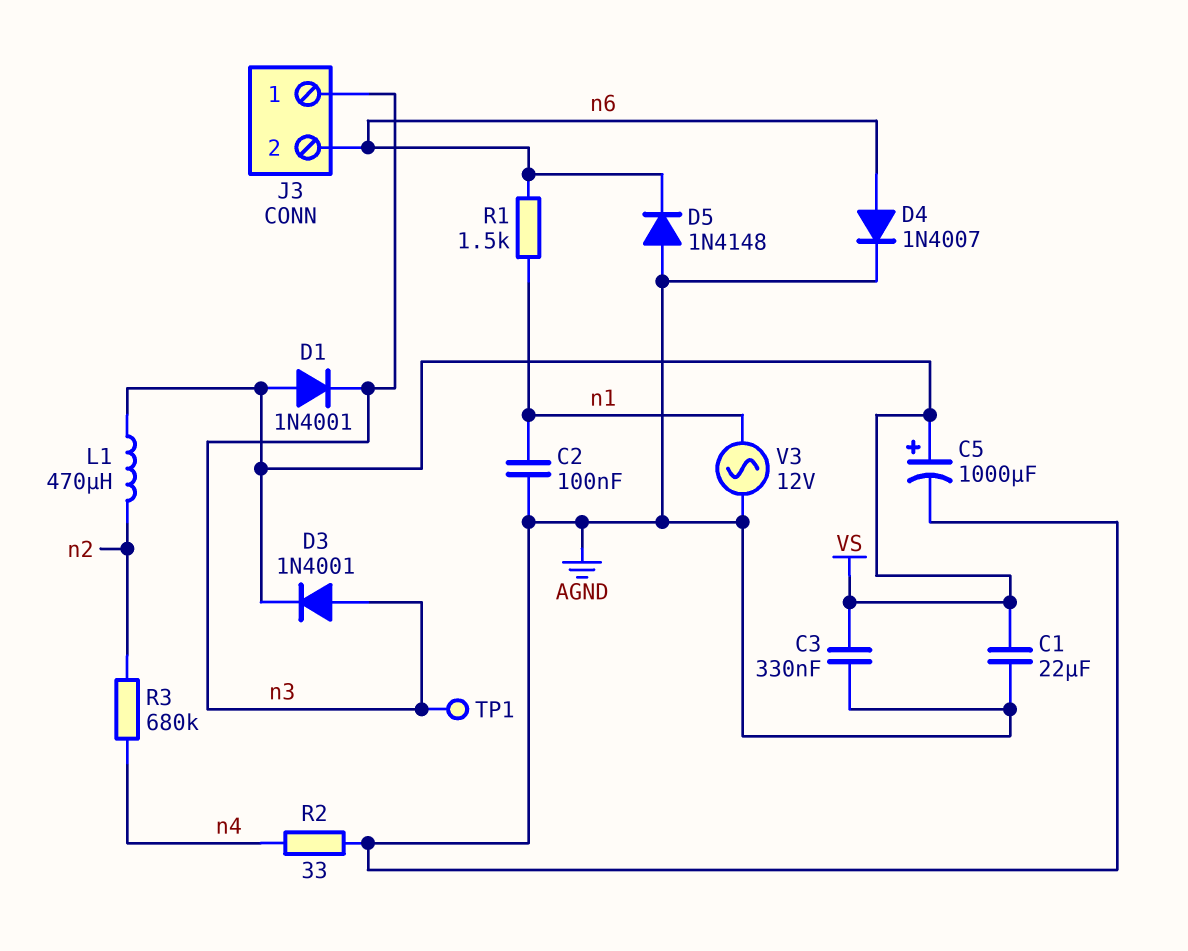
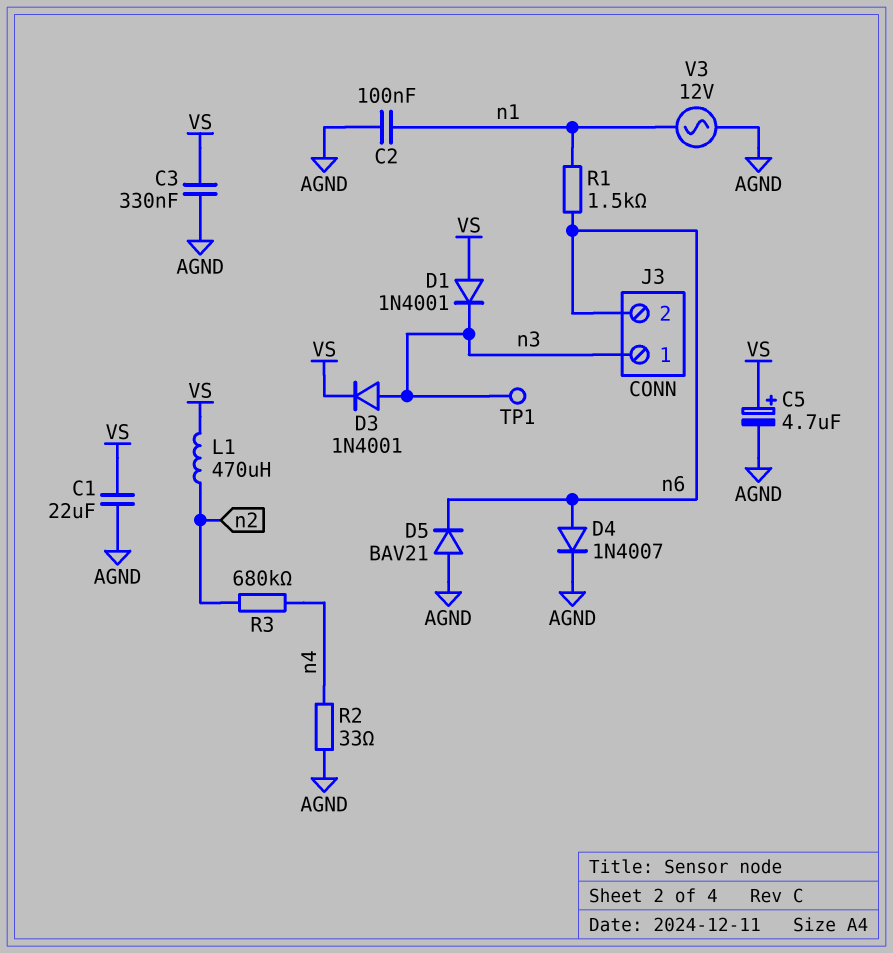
C5: 1000uF (plus VS, minus AGND) -> 4.7uF (plus VS, minus AGND)
D5: diode 1N4148 (A AGND, K n6) -> diode BAV21 (A AGND, K n6)

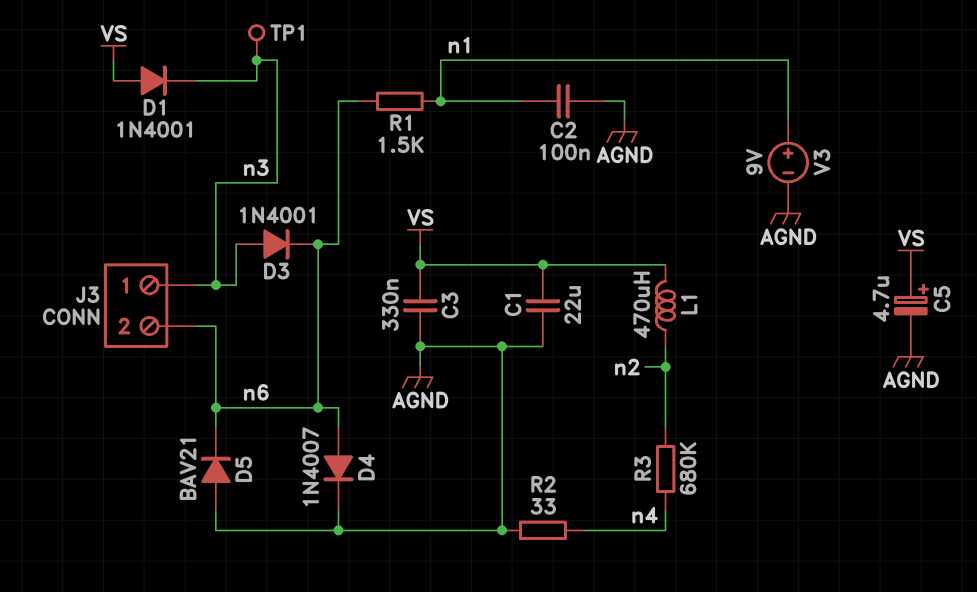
D3: diode 1N4001 (A n3, K VS) -> diode 1N4001 (A n3, K n6)
V3: AC 12V (AGND, n1) -> 9V (plus n1, minus AGND)

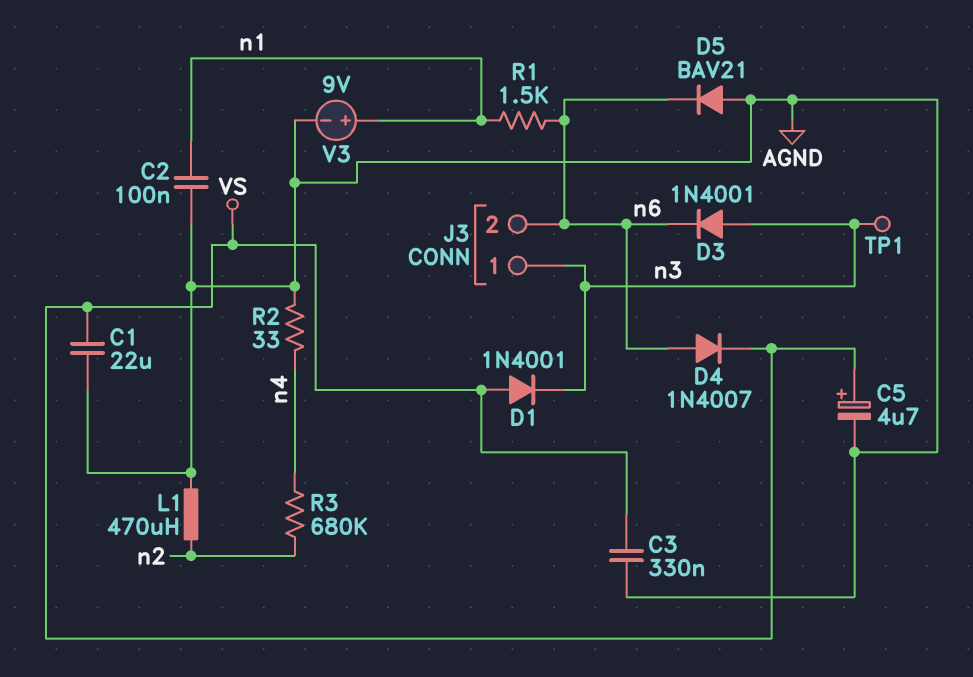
D4: diode 1N4007 (A n6, K AGND) -> diode 1N4007 (A n6, K VS)
L1: 470uH (VS, n2) -> 470uH (AGND, n2)

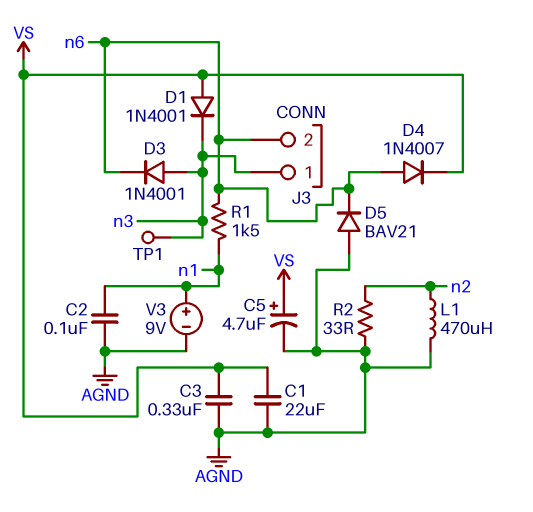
R2: 33 (AGND, n4) -> 33 (AGND, n2)
R3: 680k (n2, n4) -> none

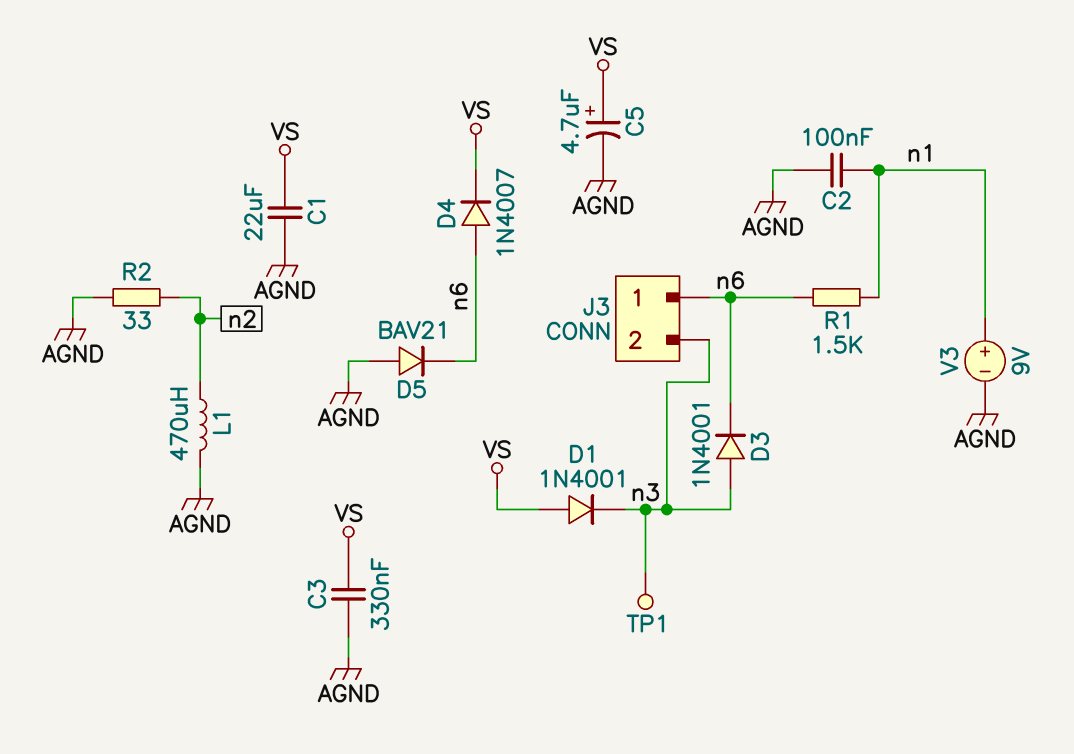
J3 pin 1: n3 -> n6
J3 pin 2: n6 -> n3

